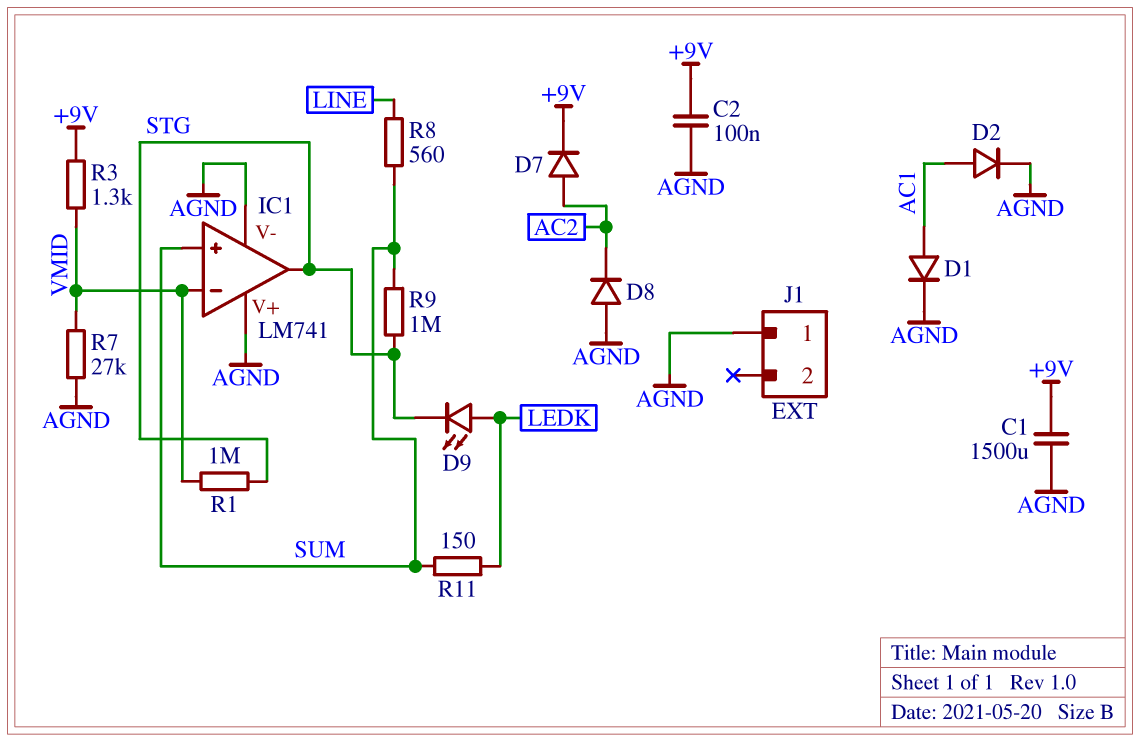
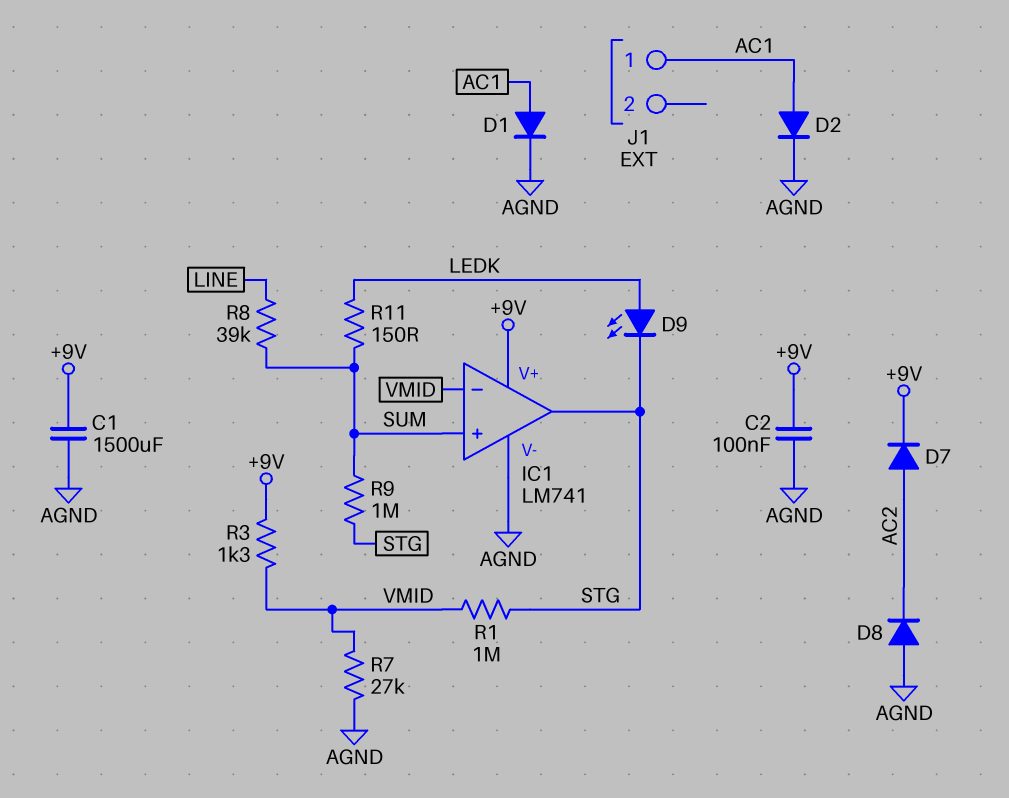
IC1 pin V+: AGND -> +9V
J1 pin 1: AGND -> AC1
R8: 560 (LINE, SUM) -> 39k (LINE, SUM)

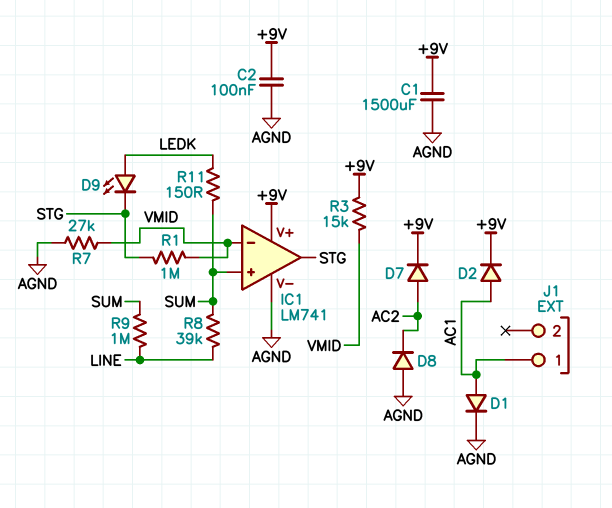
D2: diode (A AC1, K AGND) -> diode (A AC1, K +9V)
R3: 1.3k (+9V, VMID) -> 15k (+9V, VMID)
R9: 1M (STG, SUM) -> 1M (LINE, SUM)

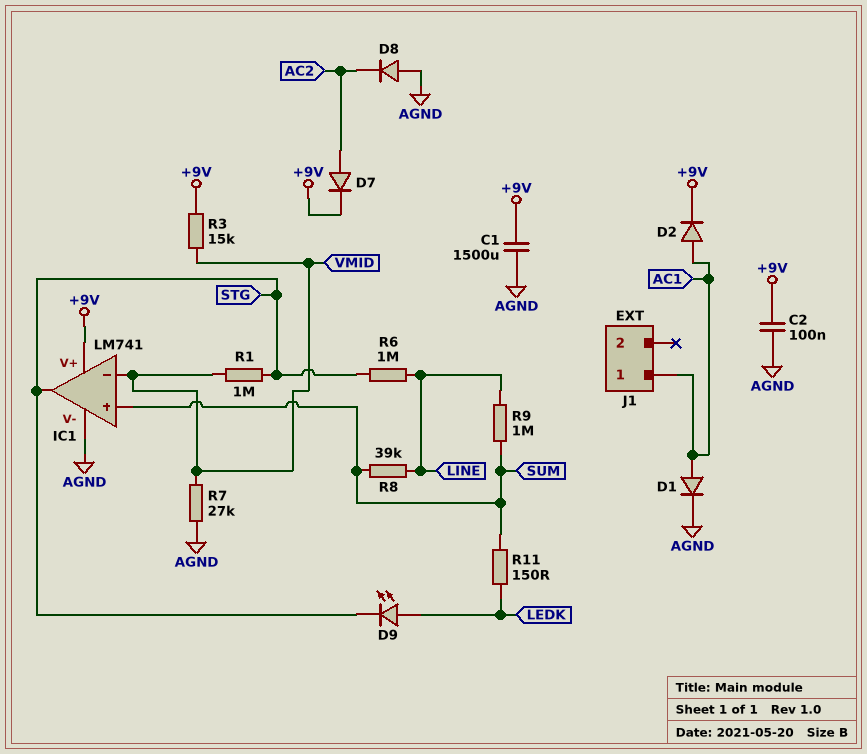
R6: none -> 1M (LINE, STG)

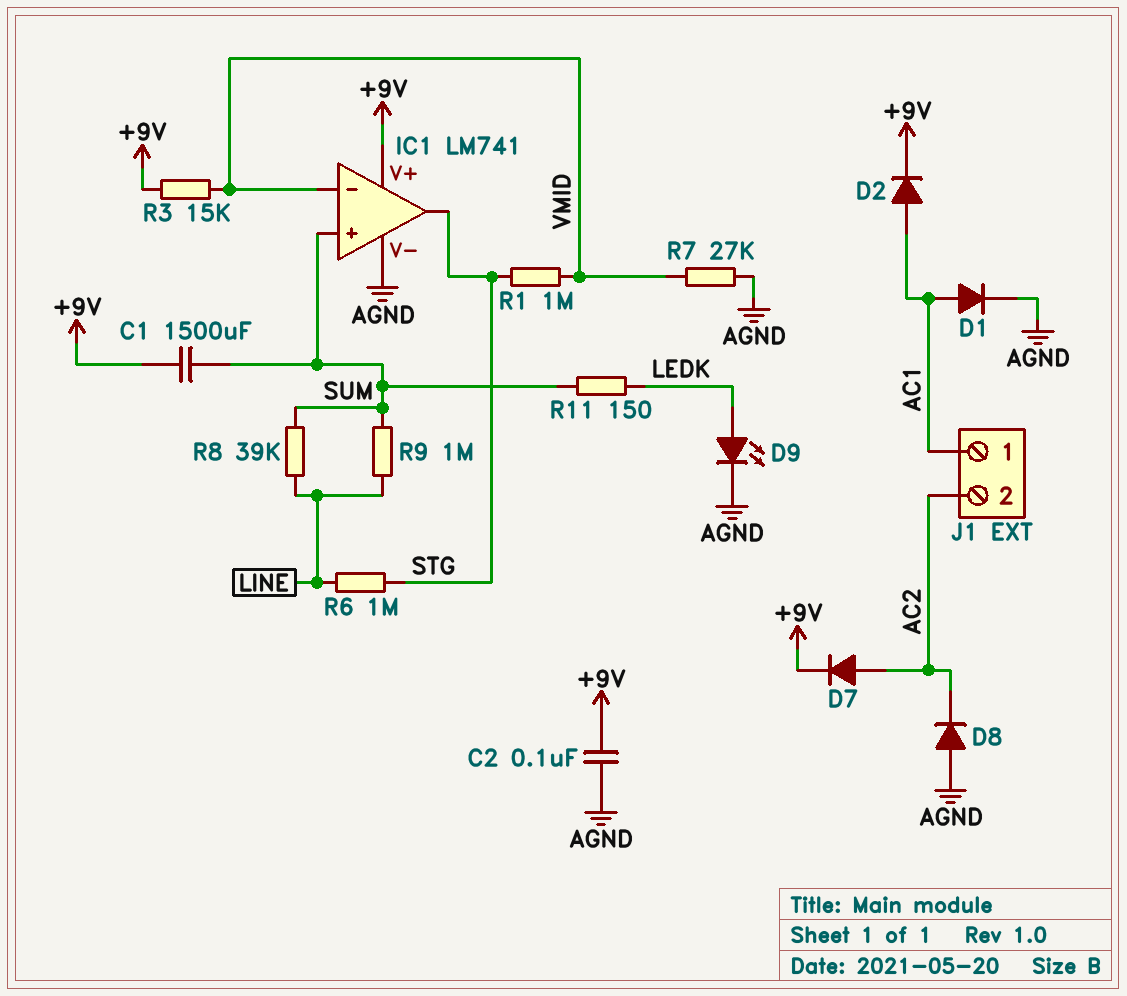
C1: 1500uF (+9V, AGND) -> 1500uF (+9V, SUM)
D9: LED (A LEDK, K STG) -> LED (A LEDK, K AGND)
J1 pin 2: none -> AC2

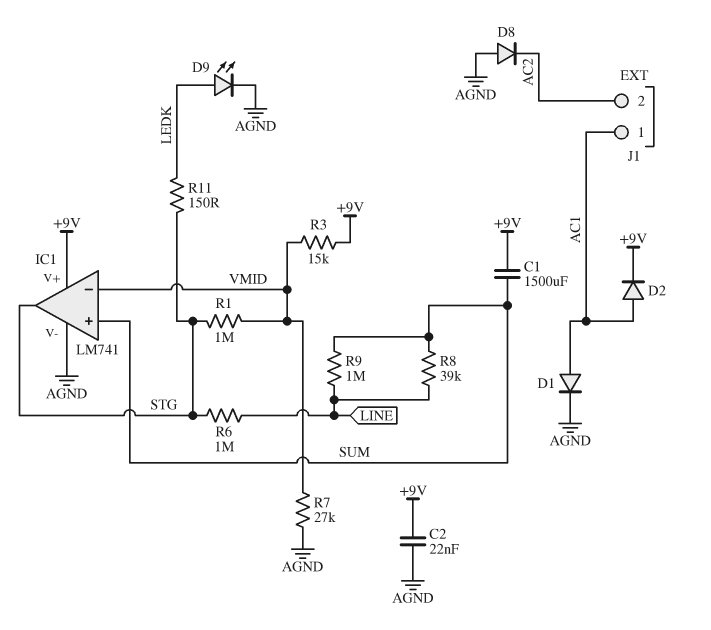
C2: 100nF (+9V, AGND) -> 22nF (+9V, AGND)
D7: diode (A AC2, K +9V) -> none
R11: 150 (LEDK, SUM) -> 150 (LEDK, STG)

